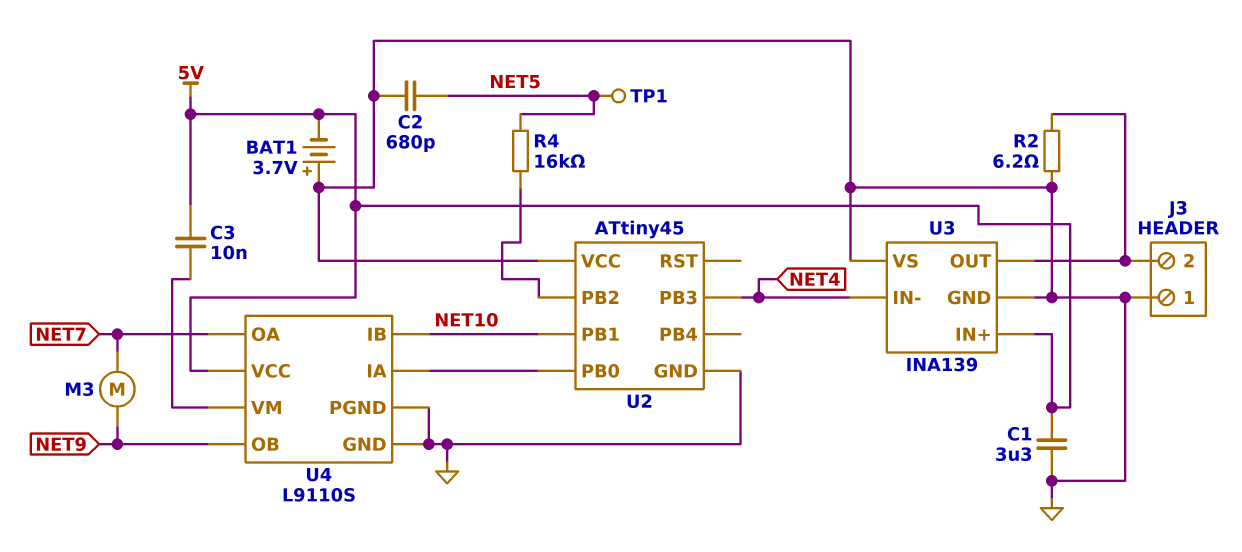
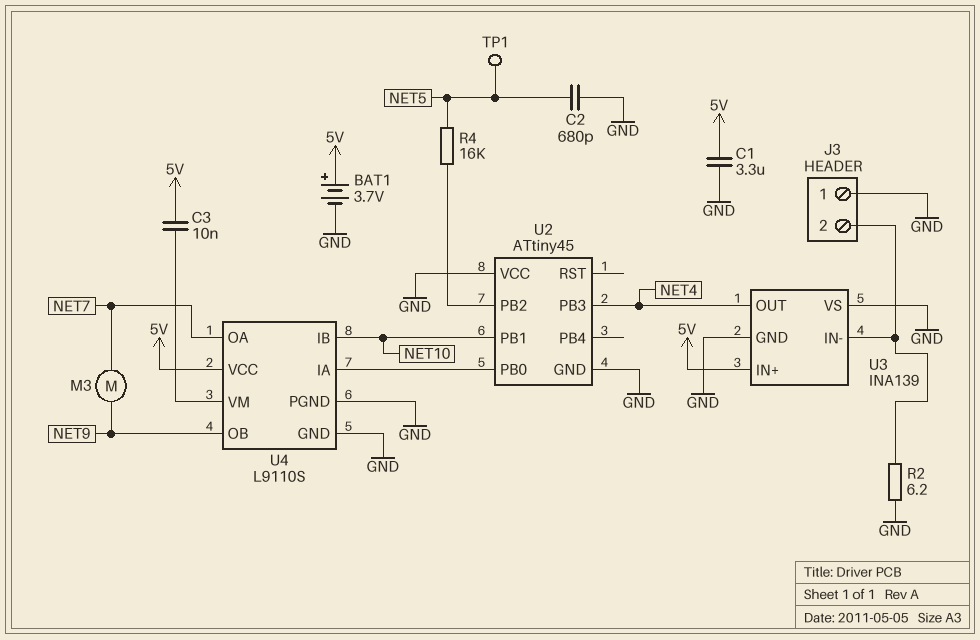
BAT1: 3.7V (plus GND, minus 5V) -> 3.7V (plus 5V, minus GND)
U3 pin IN-: NET4 -> J3/2
U3 pin OUT: J3/2 -> NET4

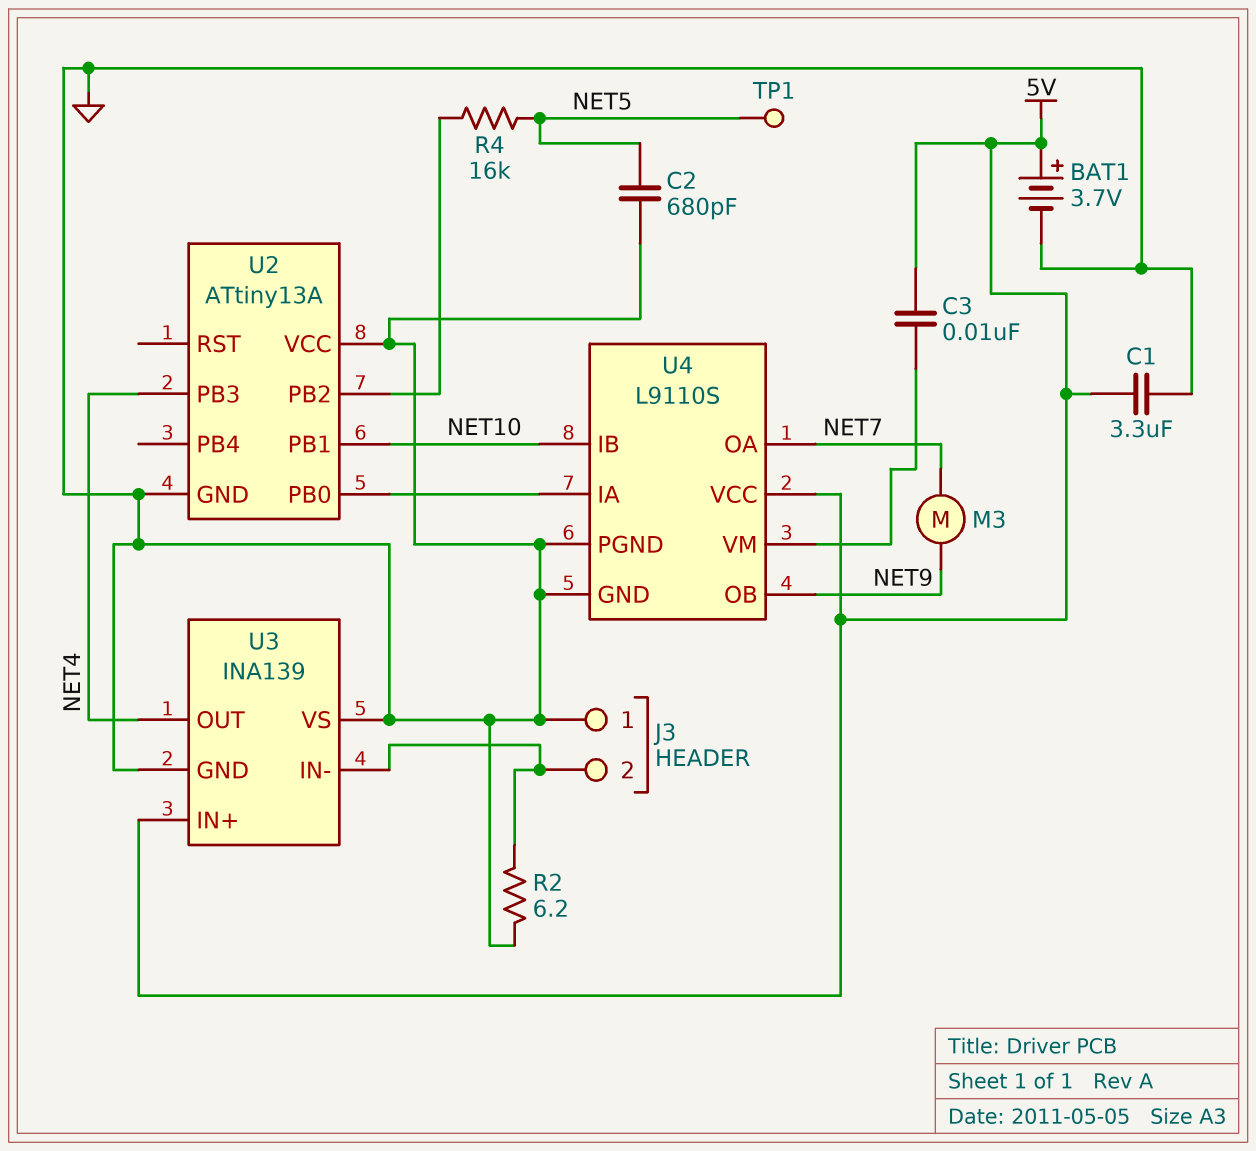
U2: ATtiny45 -> ATtiny13A

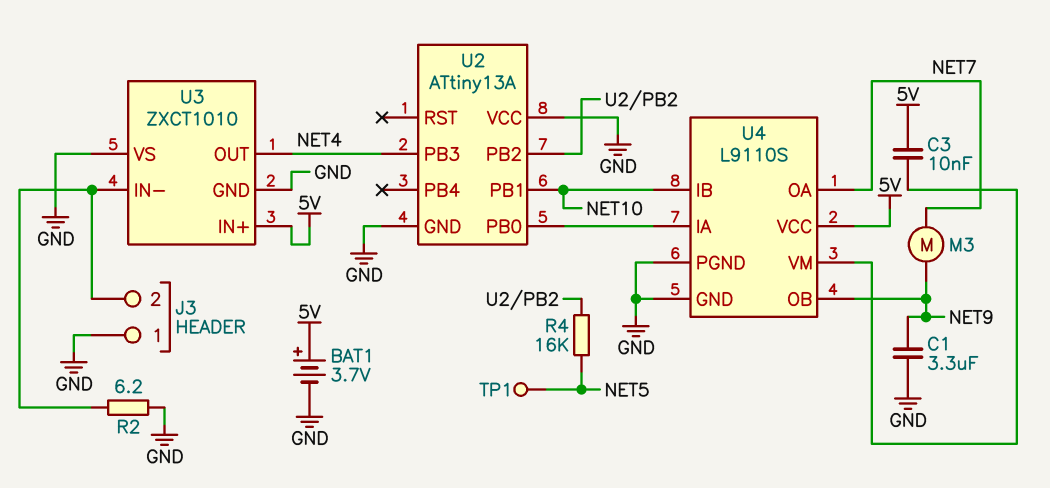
C1: 3.3uF (5V, GND) -> 3.3uF (GND, NET9)
C2: 680pF (GND, NET5) -> none
U3: INA139 -> ZXCT1010

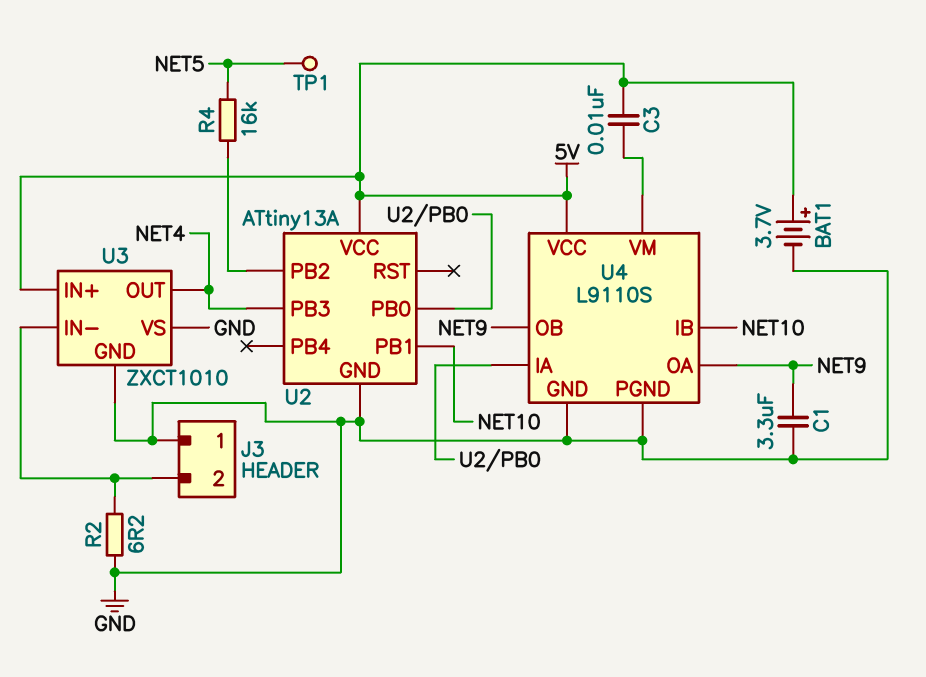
M3: motor (NET7, NET9) -> none
U2 pin VCC: GND -> 5V
U4 pin OA: NET7 -> NET9

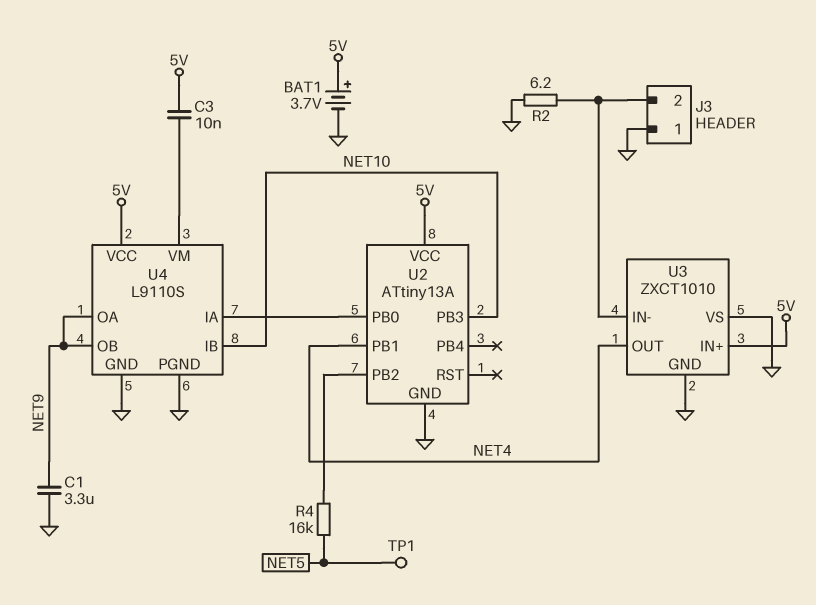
U2 pin PB1: NET10 -> NET4
U2 pin PB3: NET4 -> NET10

